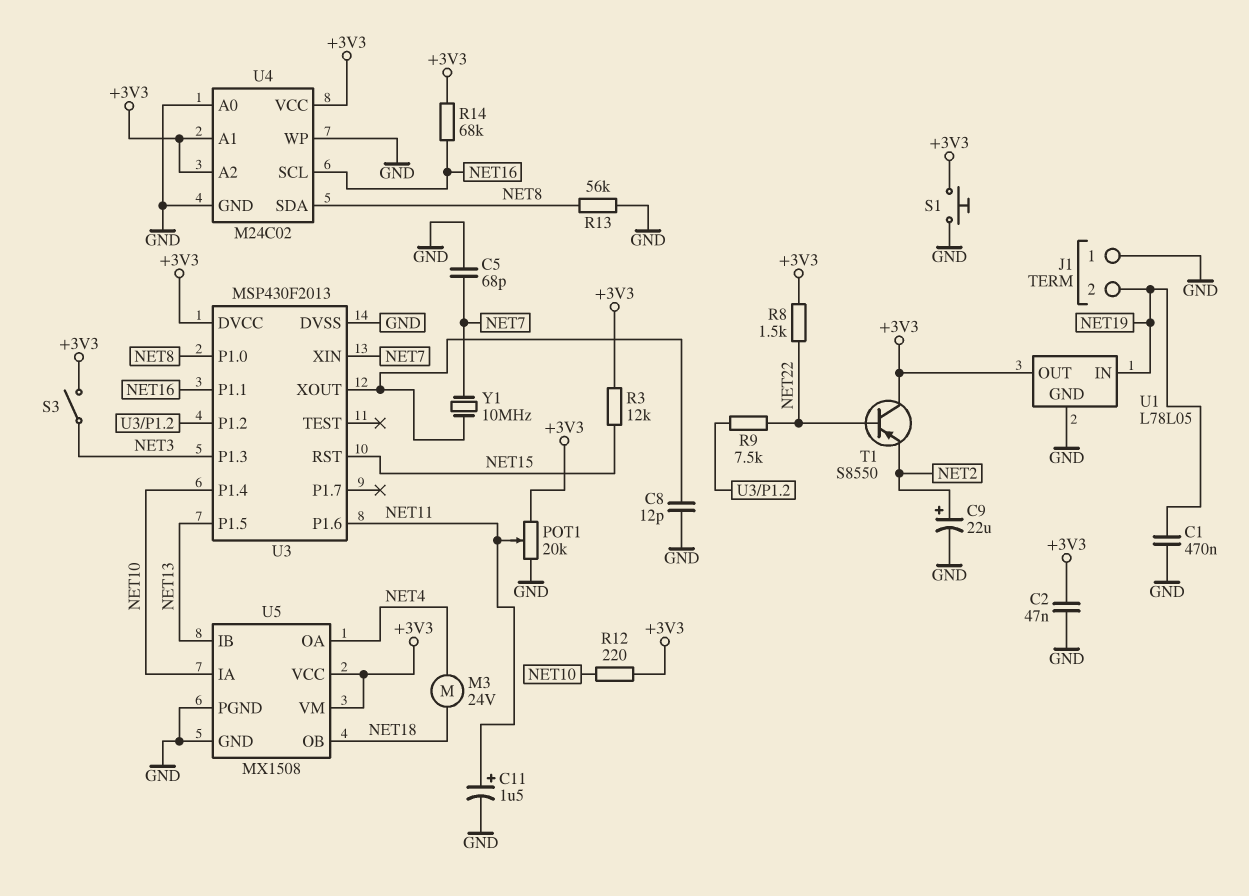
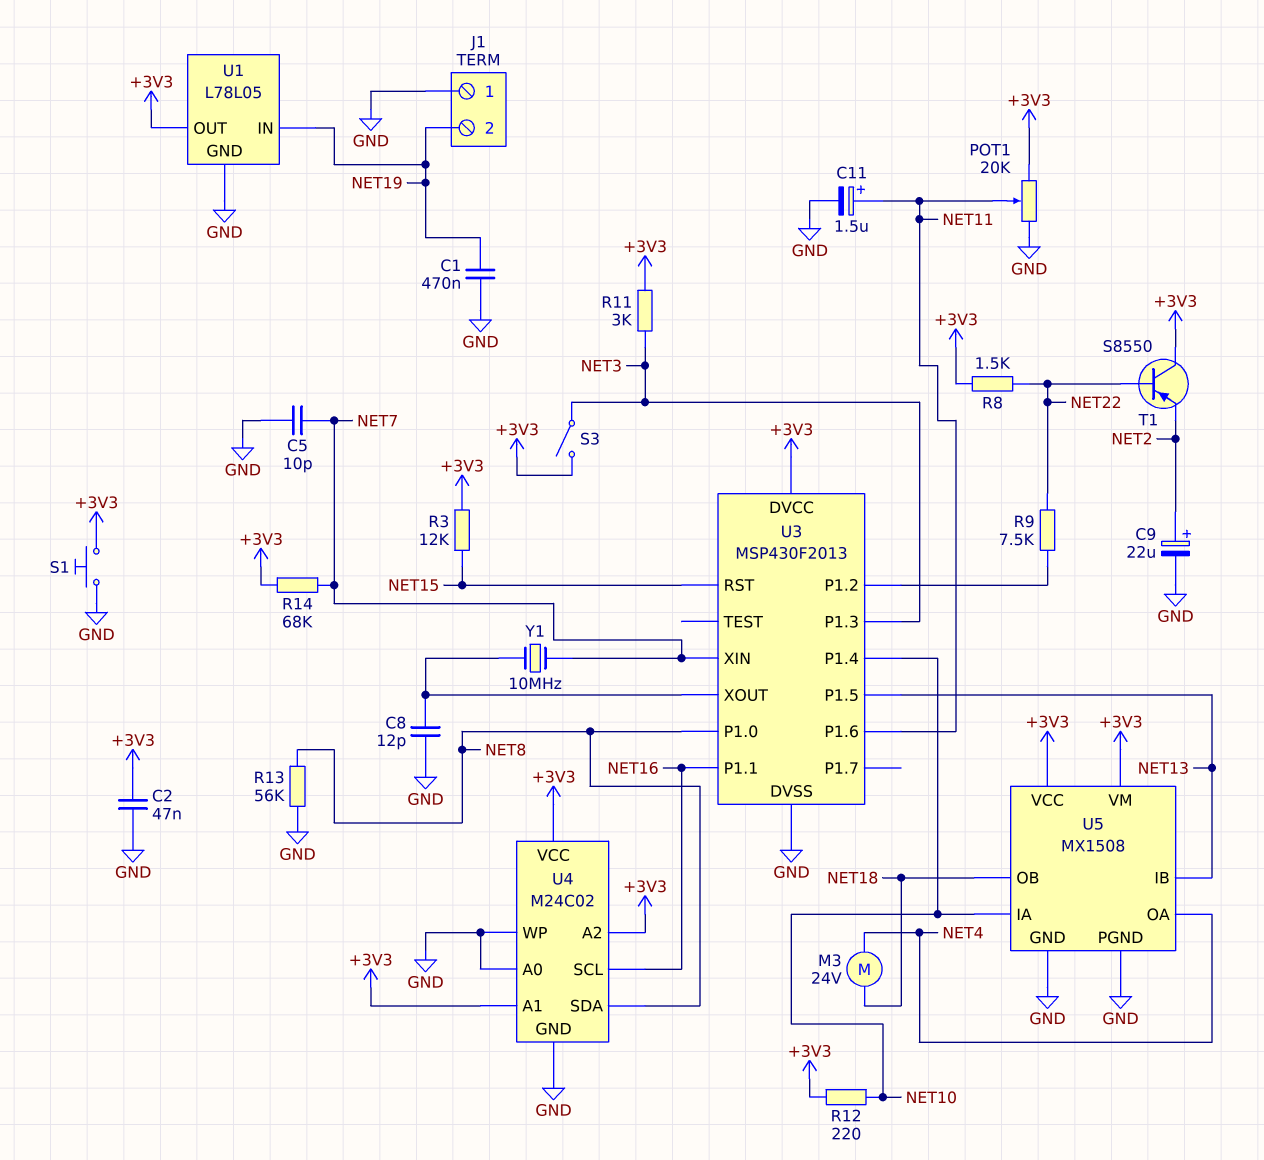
C5: 68pF (GND, NET7) -> 10pF (GND, NET7)
R11: none -> 3k (+3V3, NET3)
R14: 68k (+3V3, NET16) -> 68k (+3V3, NET7)

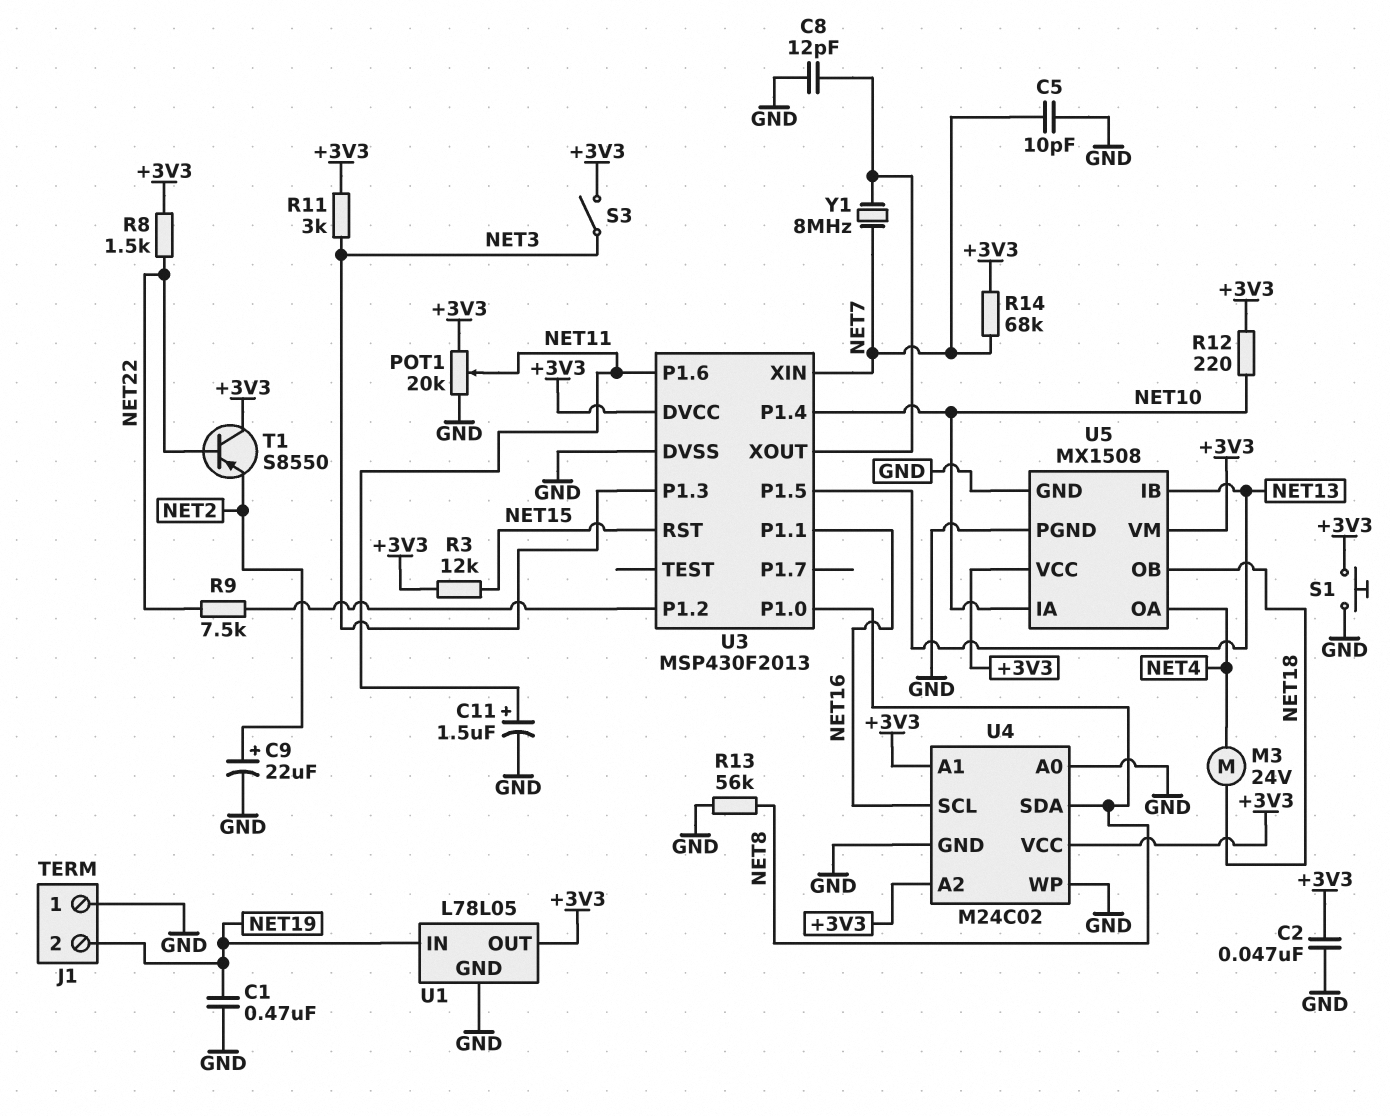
Y1: 10MHz (NET7, U3/XOUT) -> 8MHz (NET7, U3/XOUT)

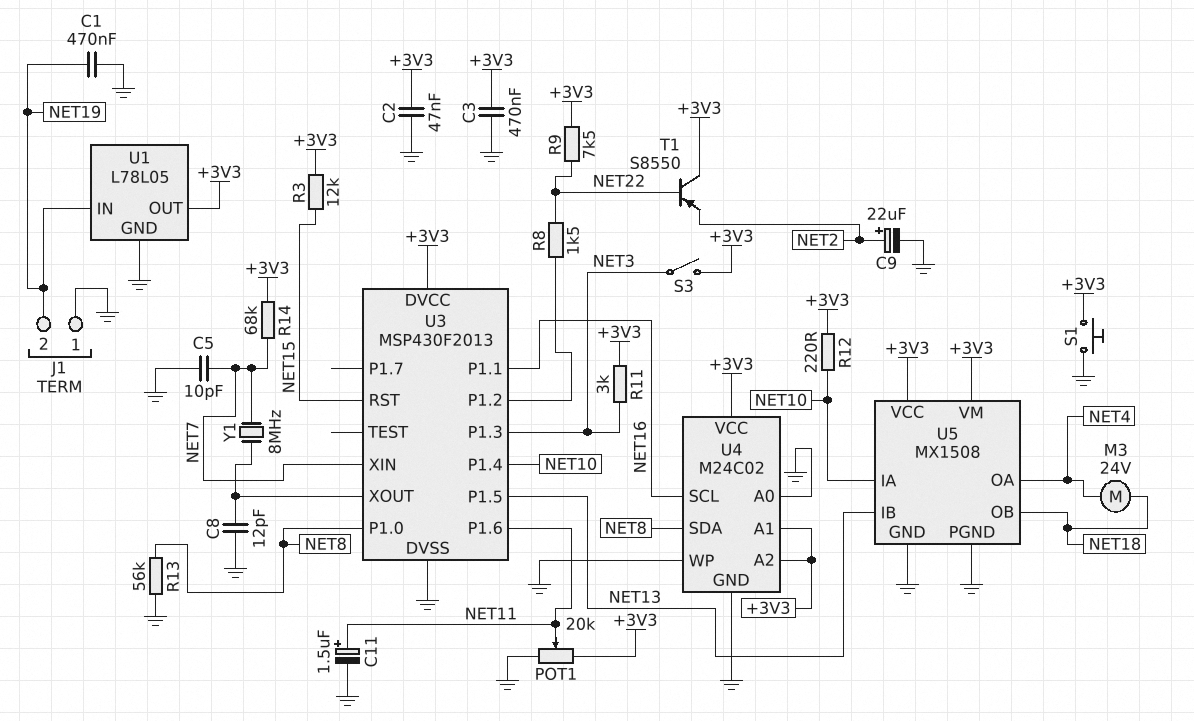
C3: none -> 470nF (+3V3, GND)
R8: 1.5k (+3V3, NET22) -> 1.5k (NET22, U3/P1.2)
R9: 7.5k (NET22, U3/P1.2) -> 7.5k (+3V3, NET22)

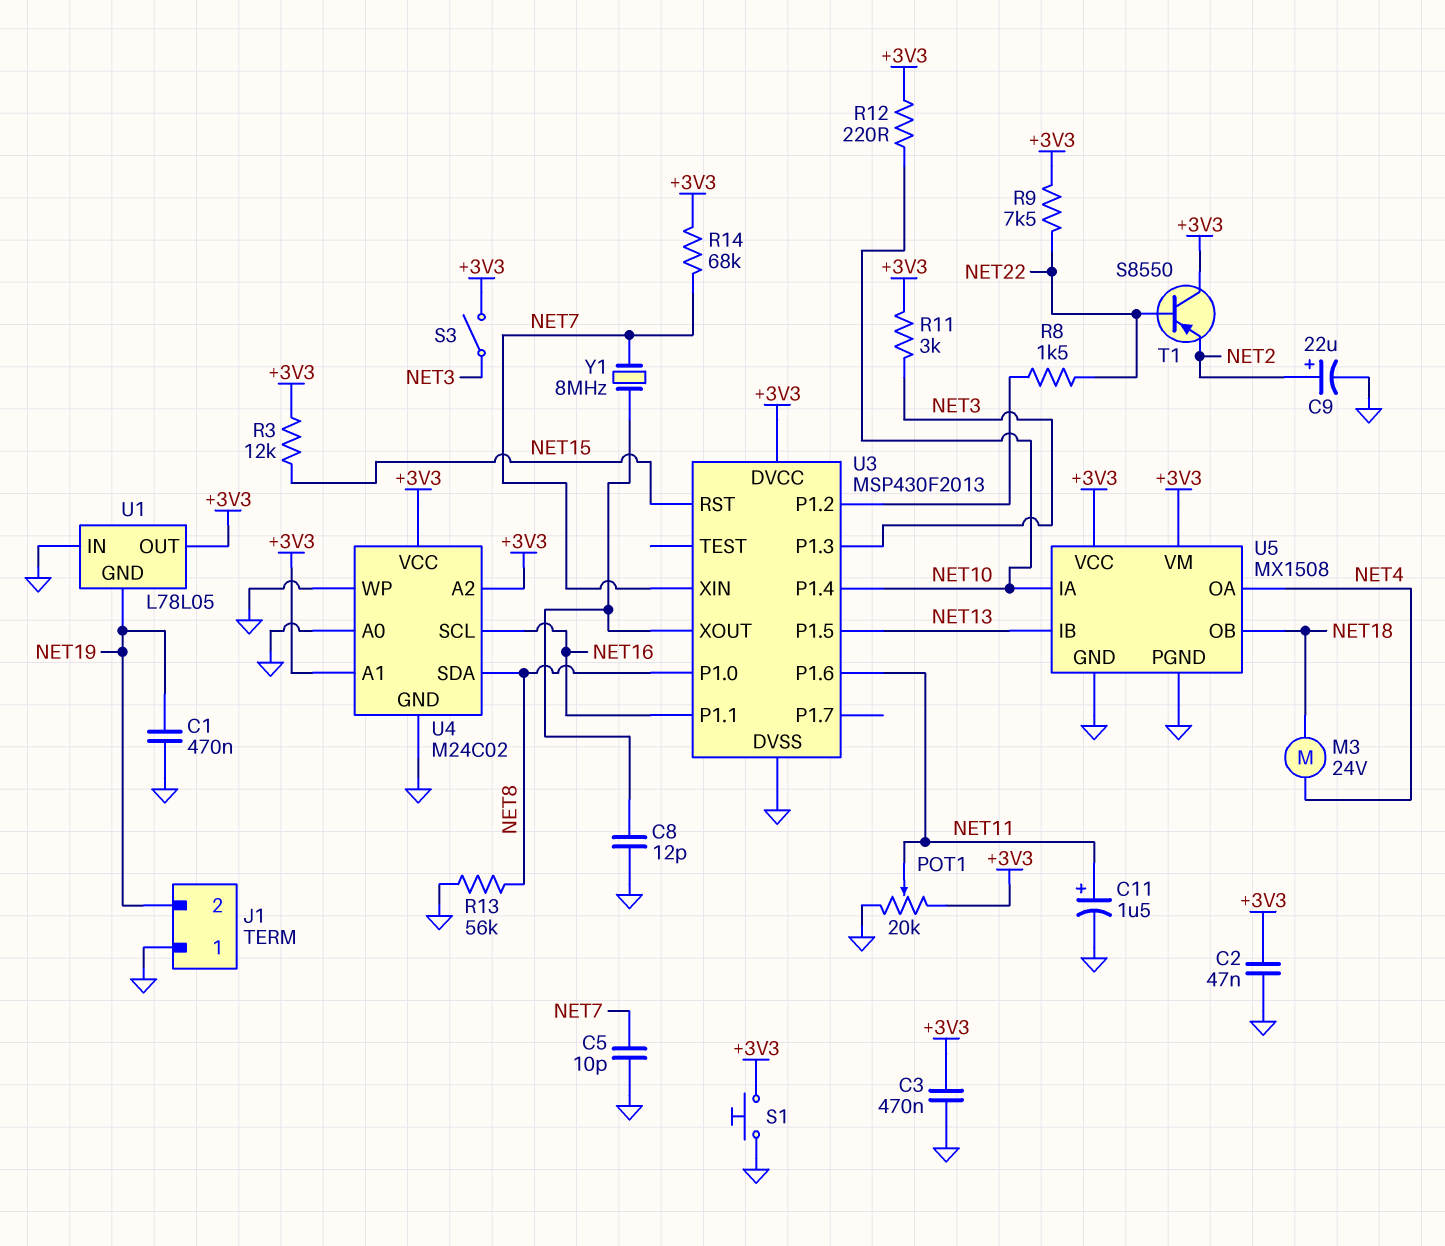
U1 pin GND: GND -> NET19
U1 pin IN: NET19 -> GND

